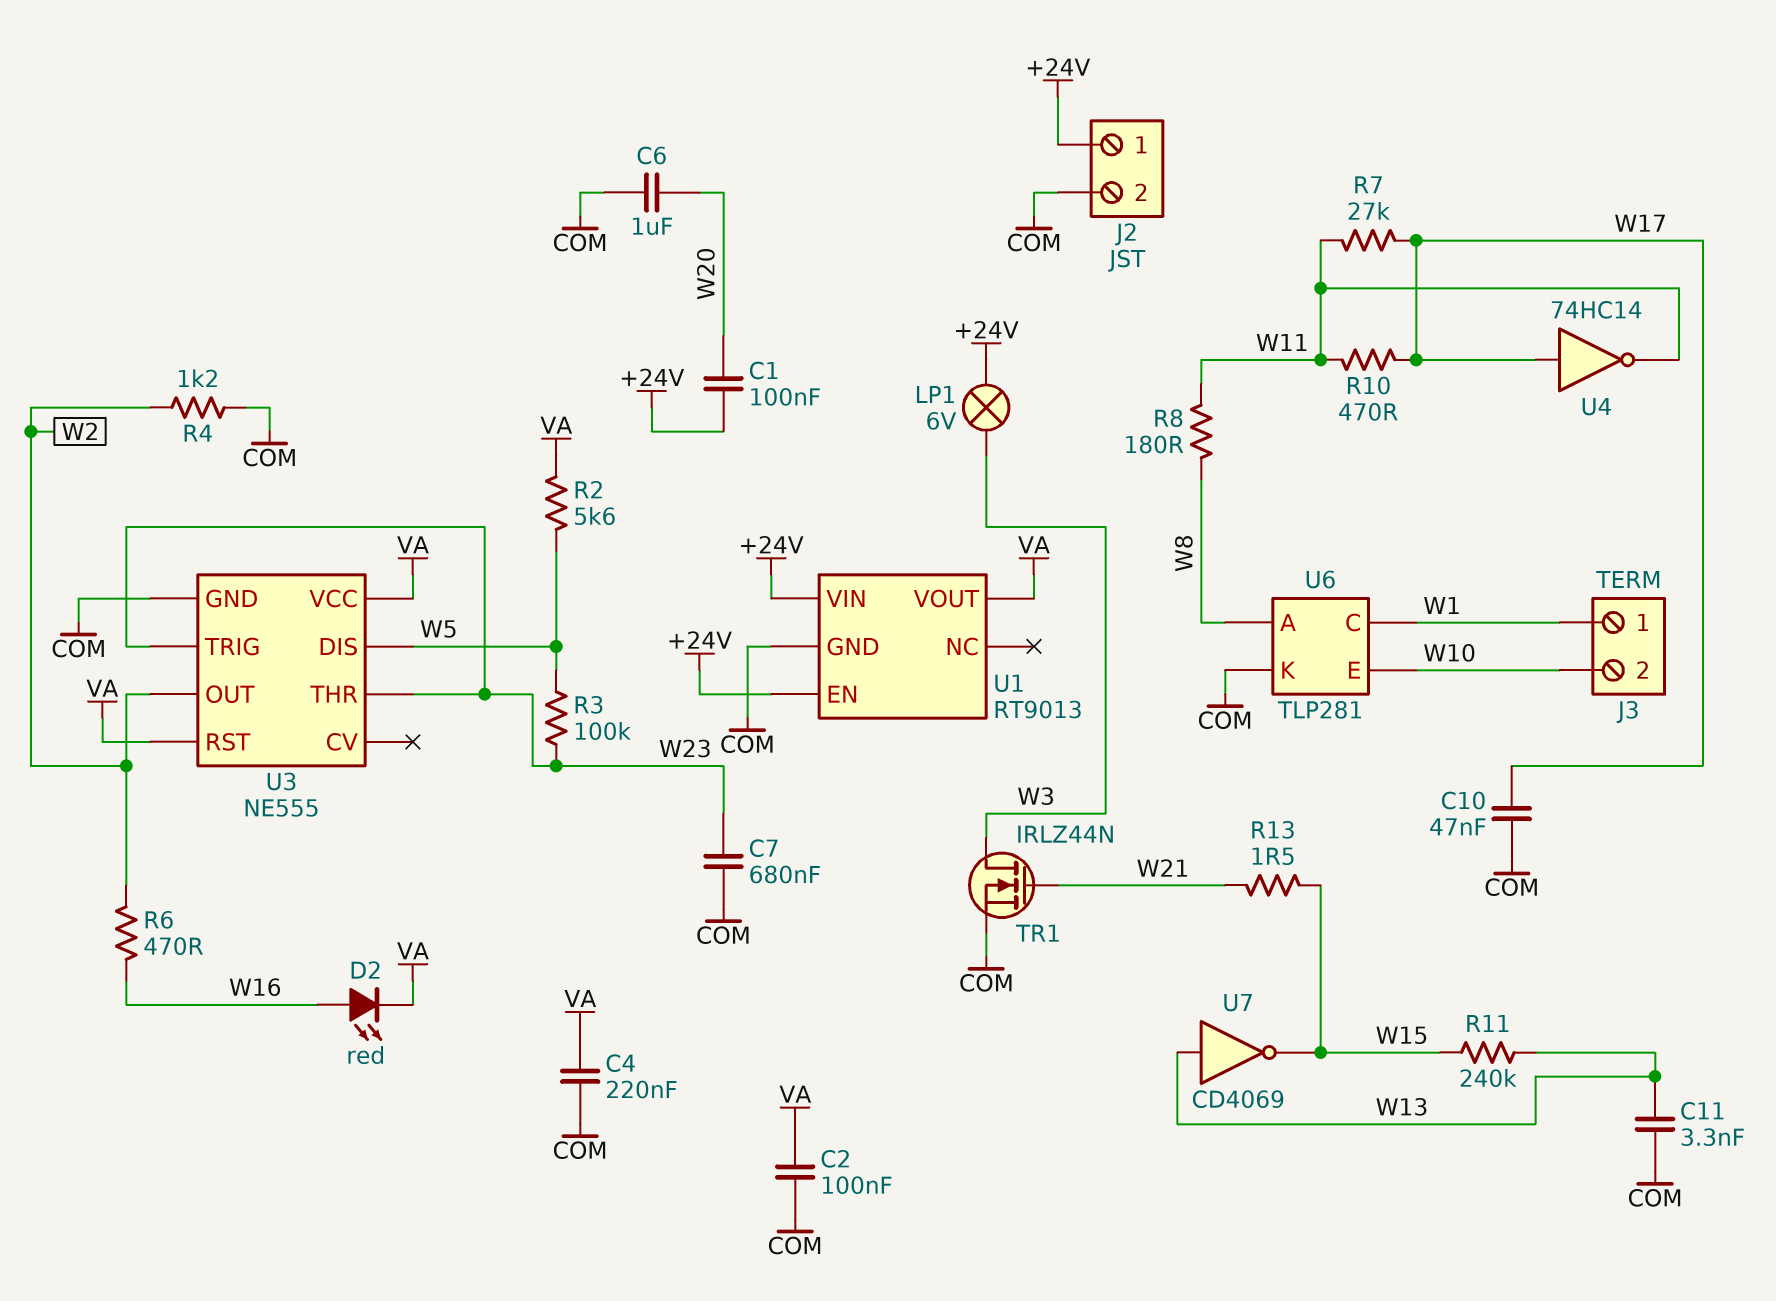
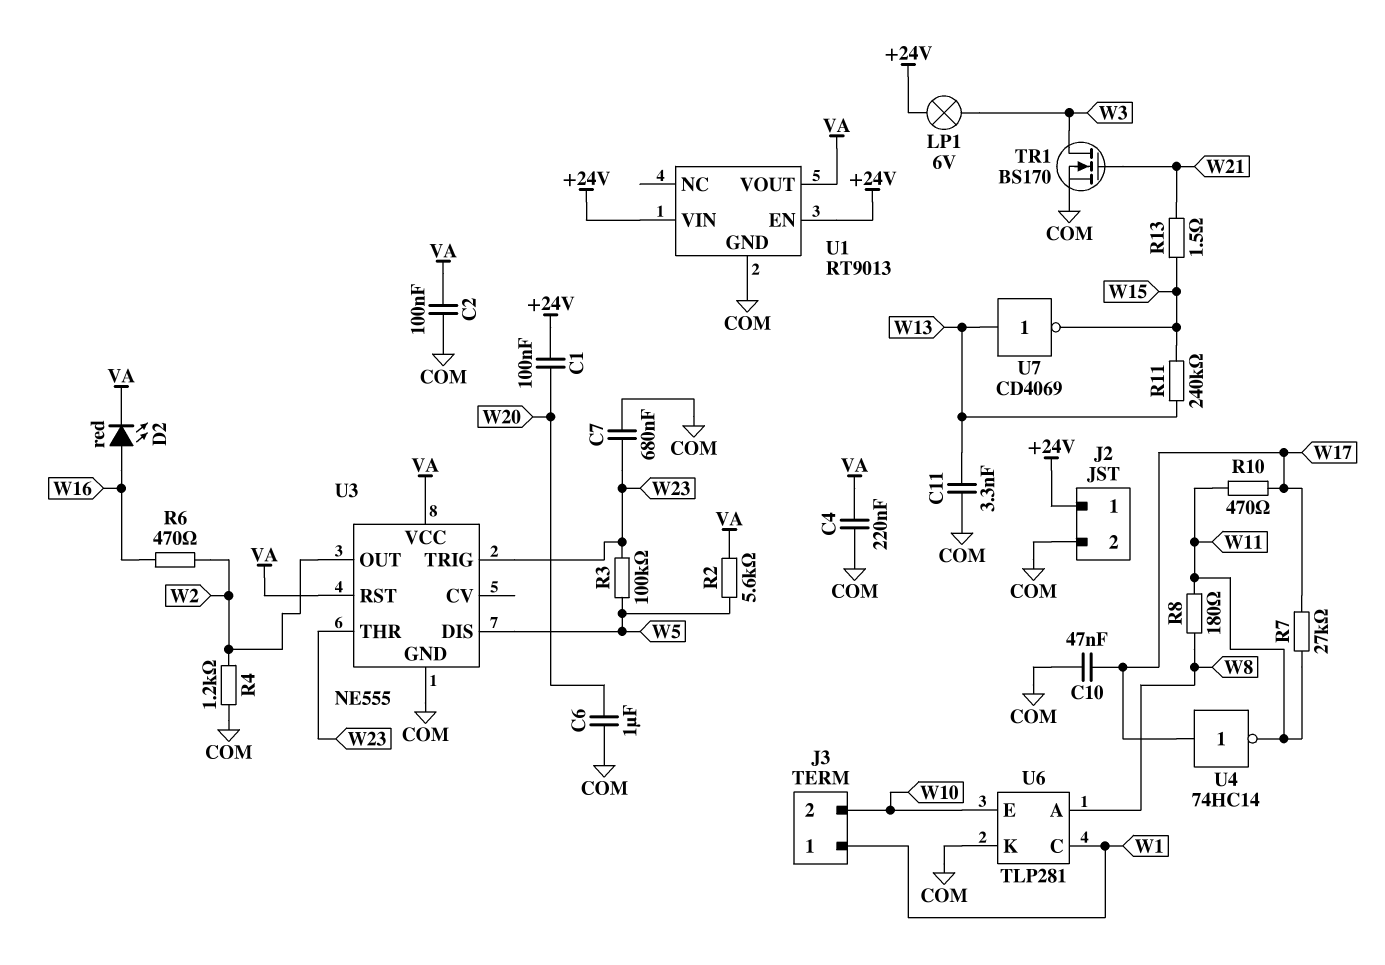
TR1: NMOS IRLZ44N (G W21, D W3, S COM) -> NMOS BS170 (G W21, D W3, S COM)

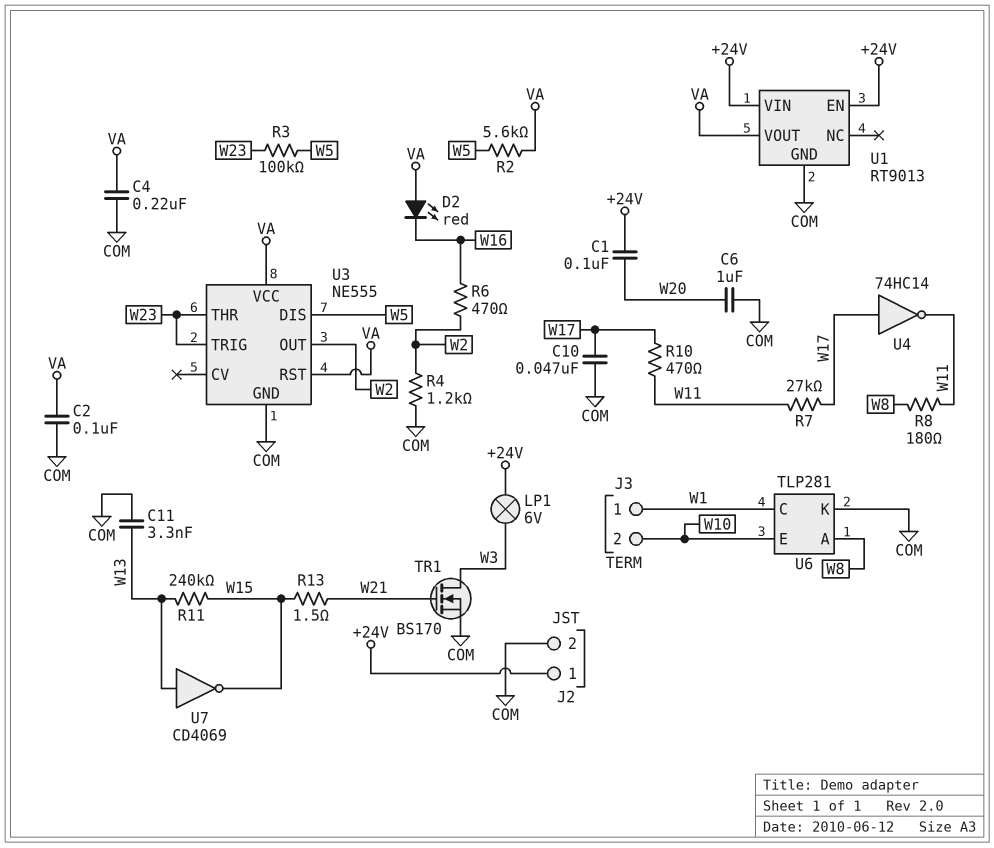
C7: 680nF (COM, W23) -> none
D2: LED red (A W16, K VA) -> LED red (A VA, K W16)

